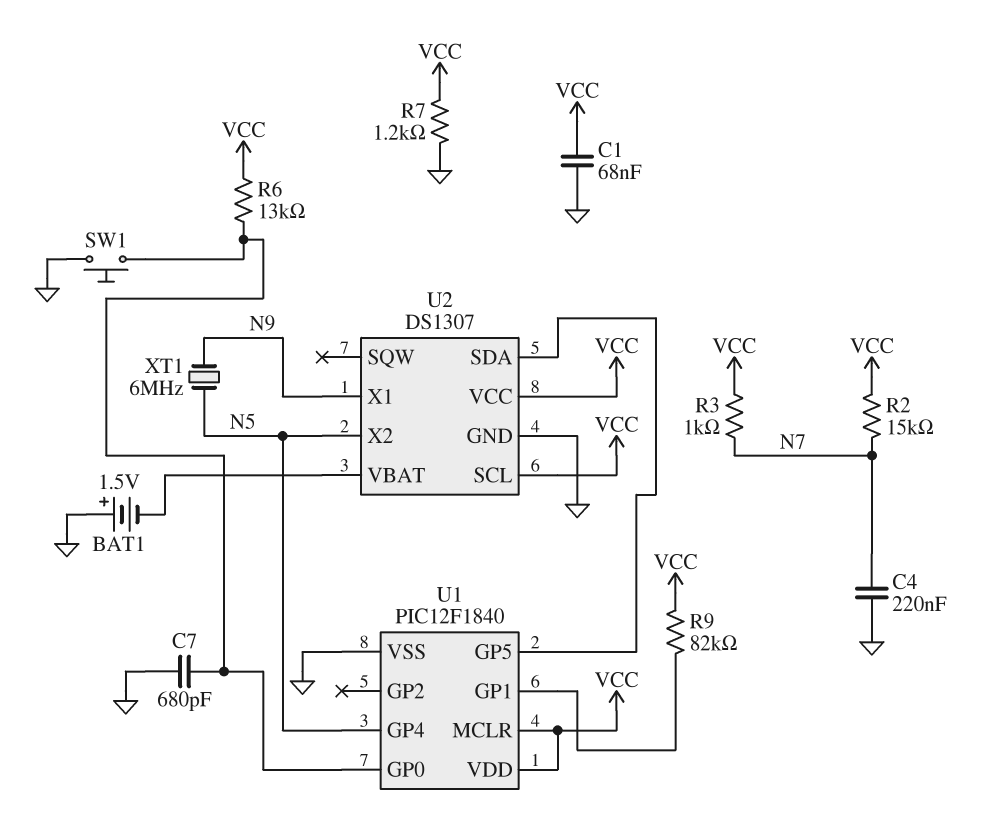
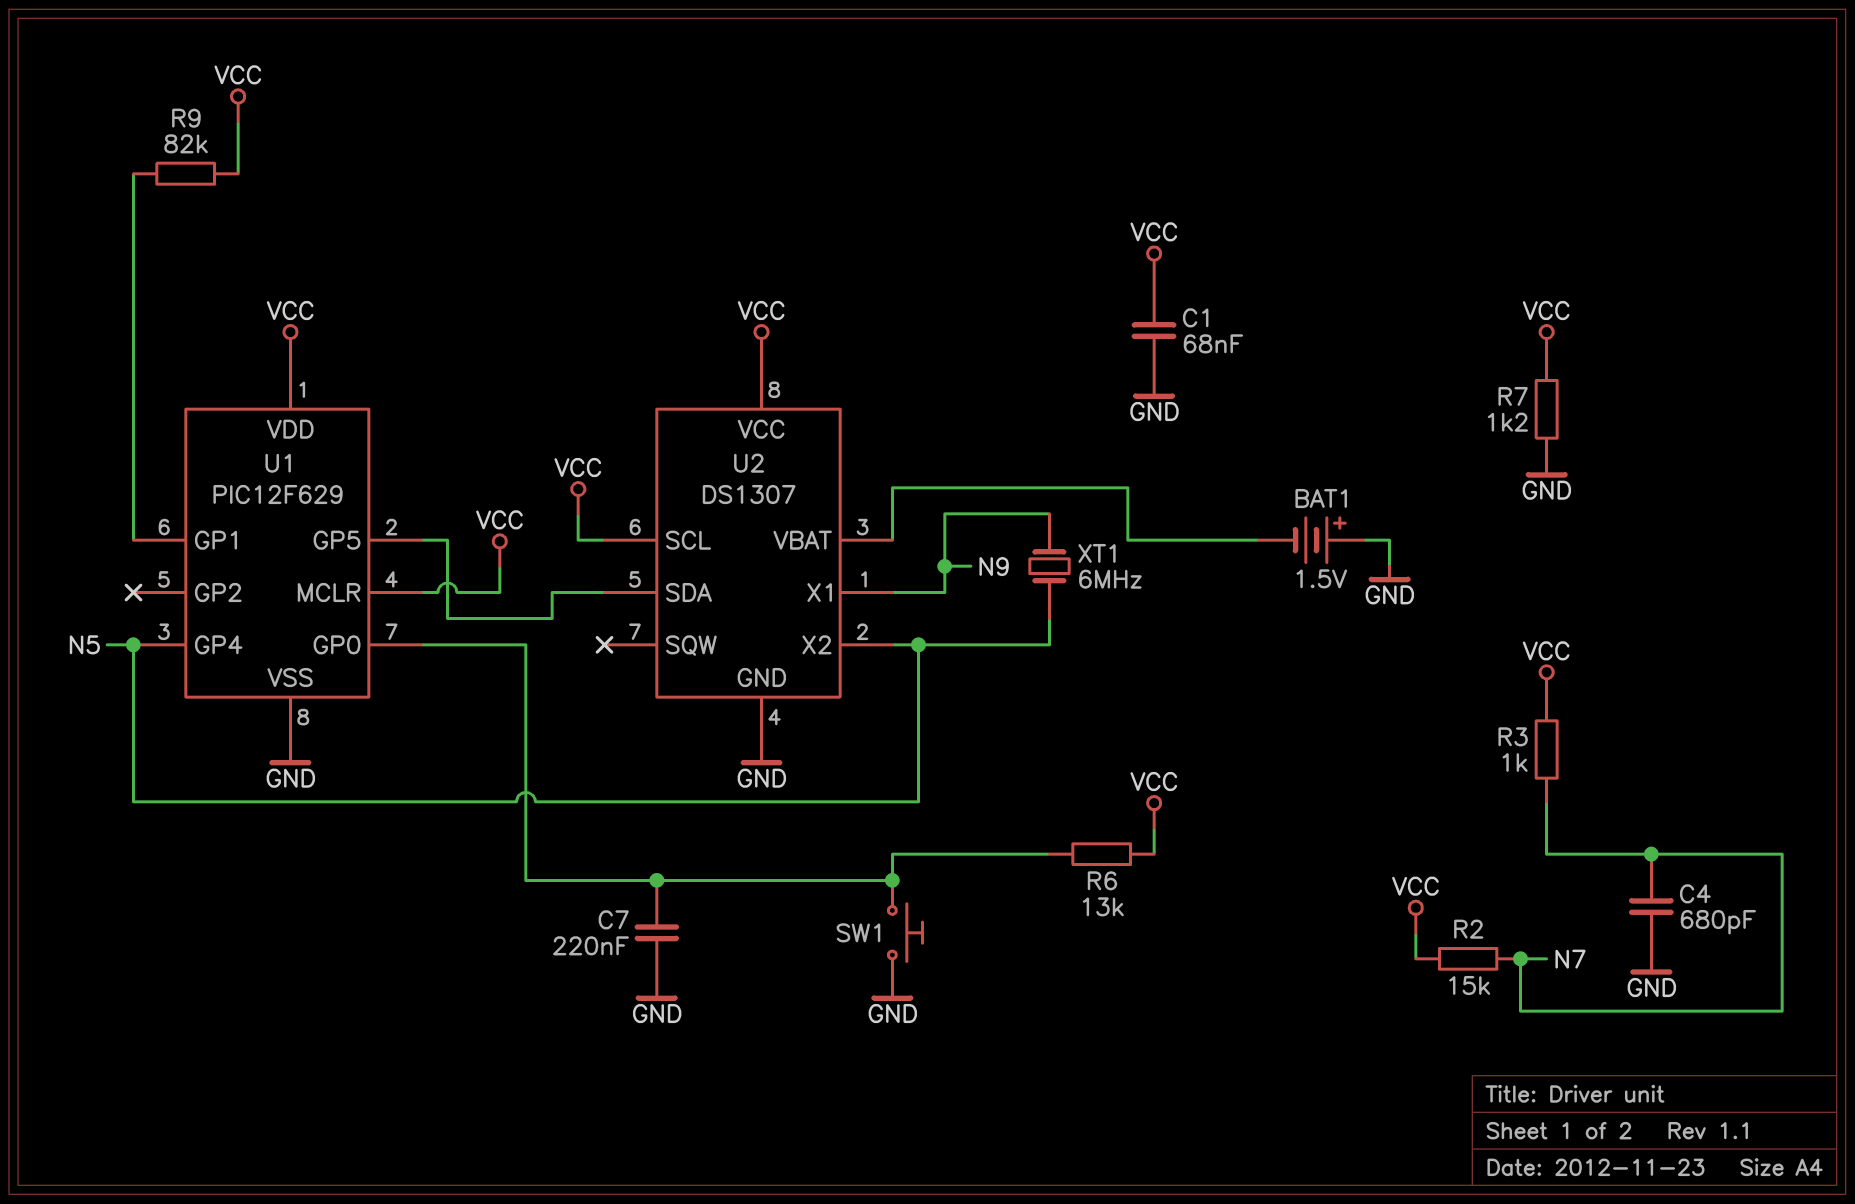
C4: 220nF (GND, N7) -> 680pF (GND, N7)
C7: 680pF (GND, U1/GP0) -> 220nF (GND, U1/GP0)
U1: PIC12F1840 -> PIC12F629

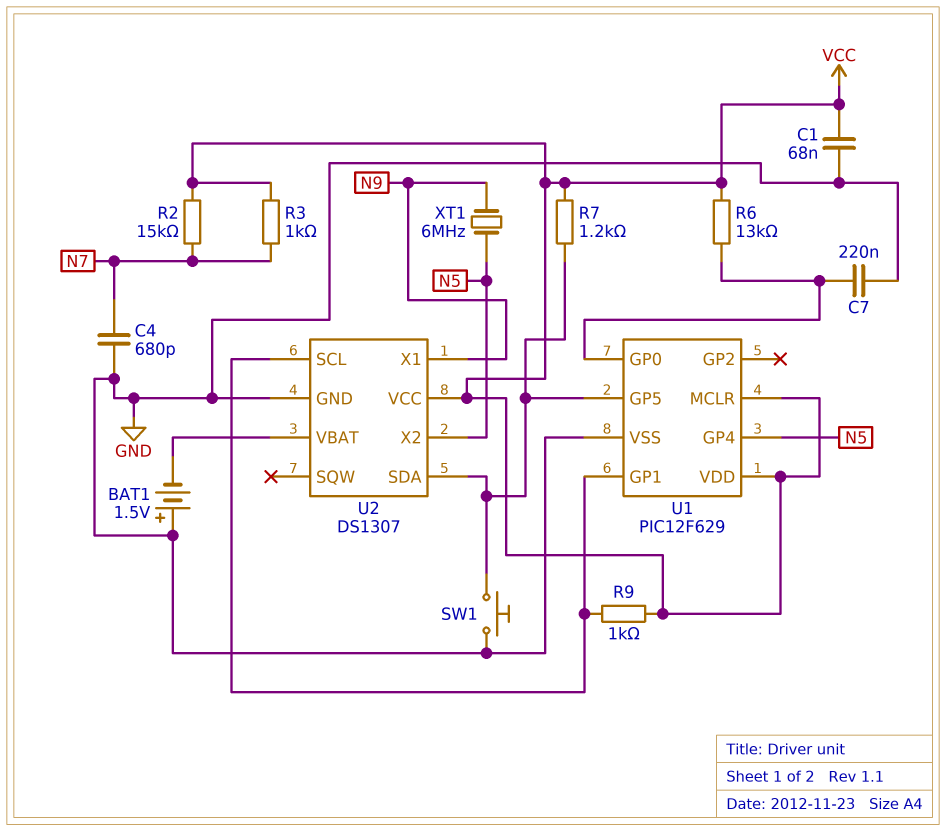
R7: 1.2k (GND, VCC) -> 1.2k (U1/GP5, VCC)
R9: 82k (U1/GP1, VCC) -> 1k (U1/GP1, VCC)
SW1: button (GND, U1/GP0) -> button (GND, U1/GP5)
U2 pin SCL: VCC -> U1/GP1

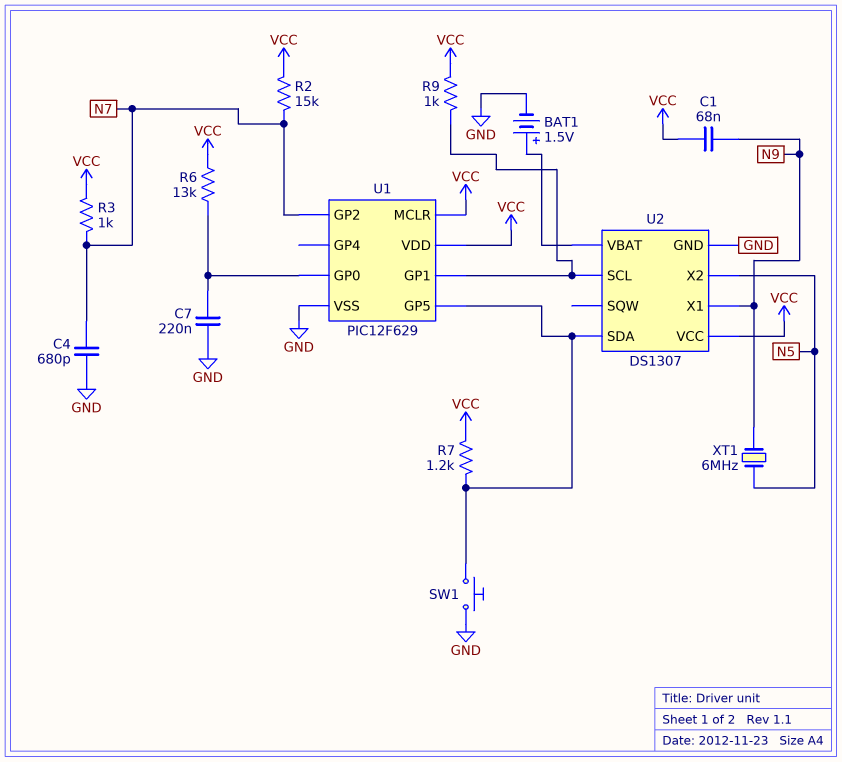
BAT1: 1.5V (plus GND, minus U2/VBAT) -> 1.5V (plus U2/VBAT, minus GND)
C1: 68nF (GND, VCC) -> 68nF (N9, VCC)
U1 pin GP2: none -> N7
U1 pin GP4: N5 -> none

